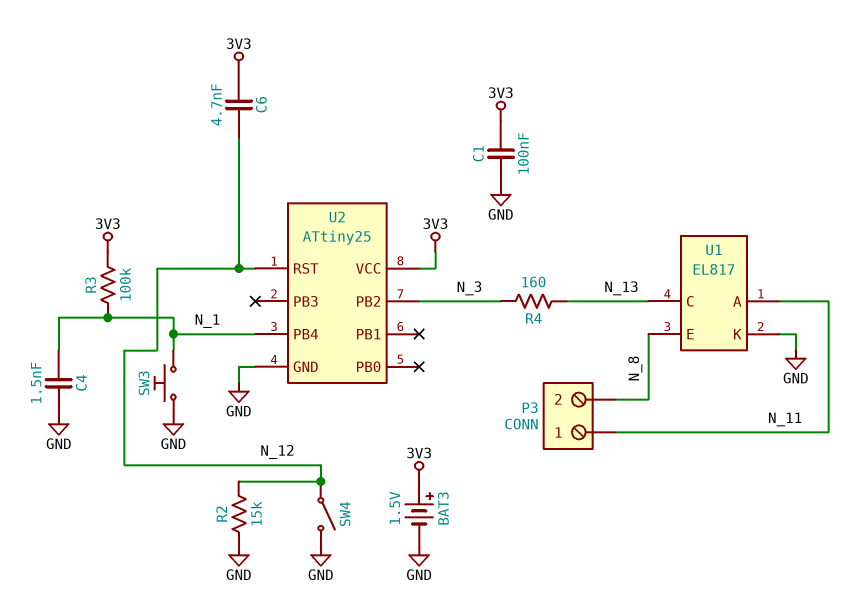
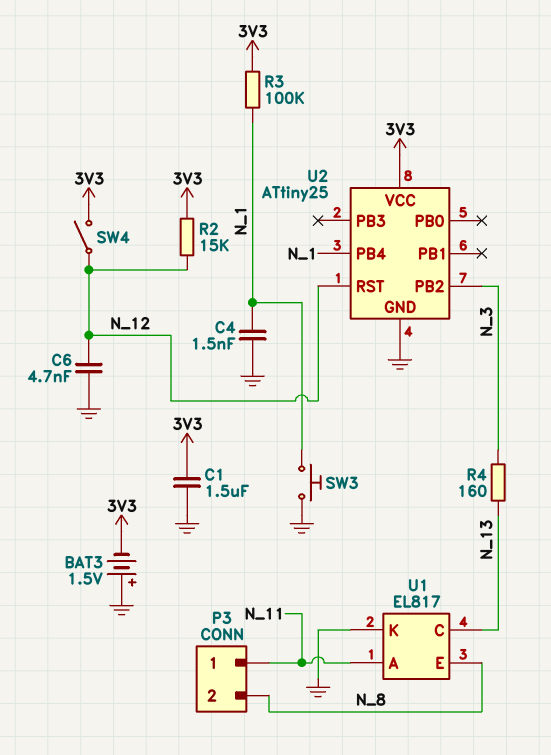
BAT3: 1.5V (plus 3V3, minus GND) -> 1.5V (plus GND, minus 3V3)
C1: 100nF (3V3, GND) -> 1.5uF (3V3, GND)
C6: 4.7nF (3V3, N_12) -> 4.7nF (GND, N_12)
R2: 15k (GND, N_12) -> 15k (3V3, N_12)
SW4: switch (GND, N_12) -> switch (3V3, N_12)

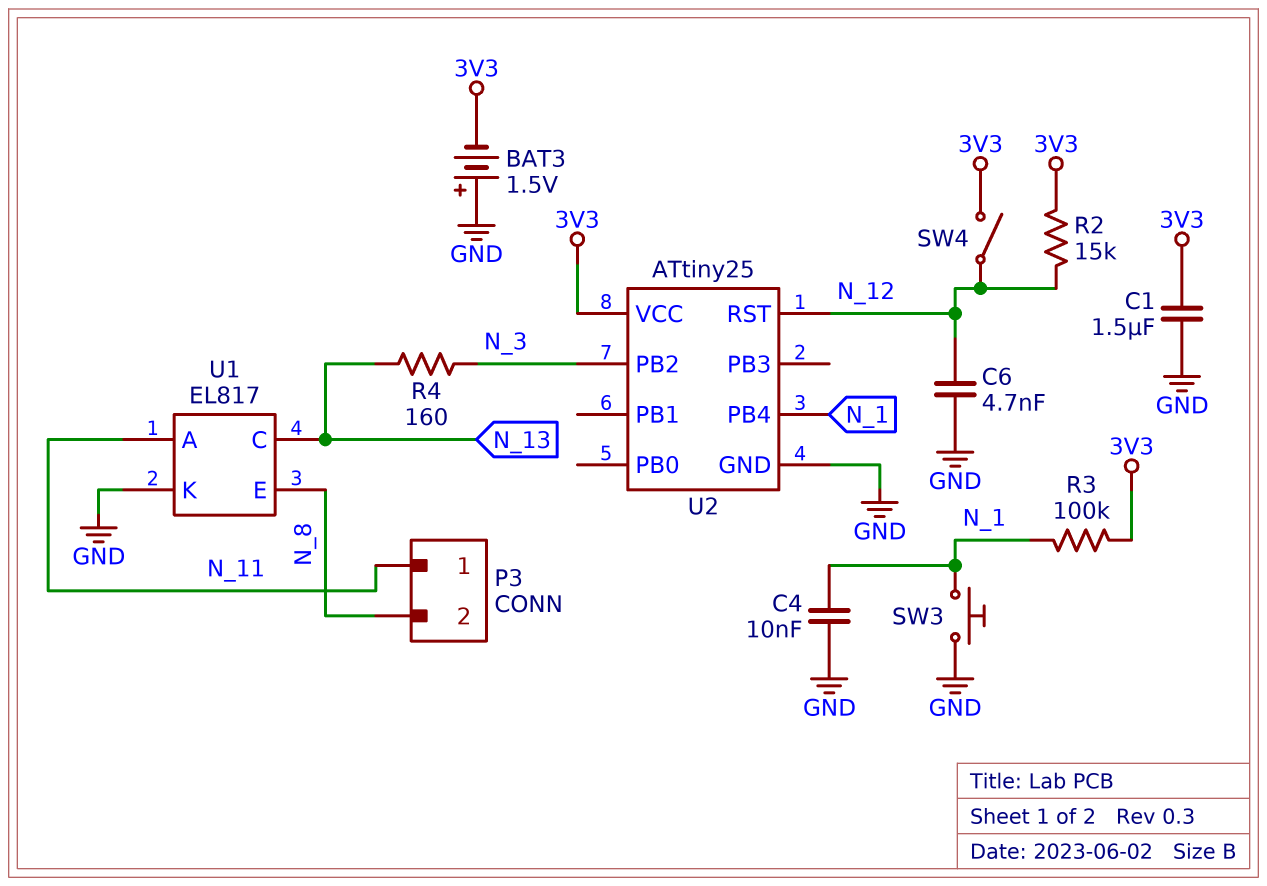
C4: 1.5nF (GND, N_1) -> 10nF (GND, N_1)

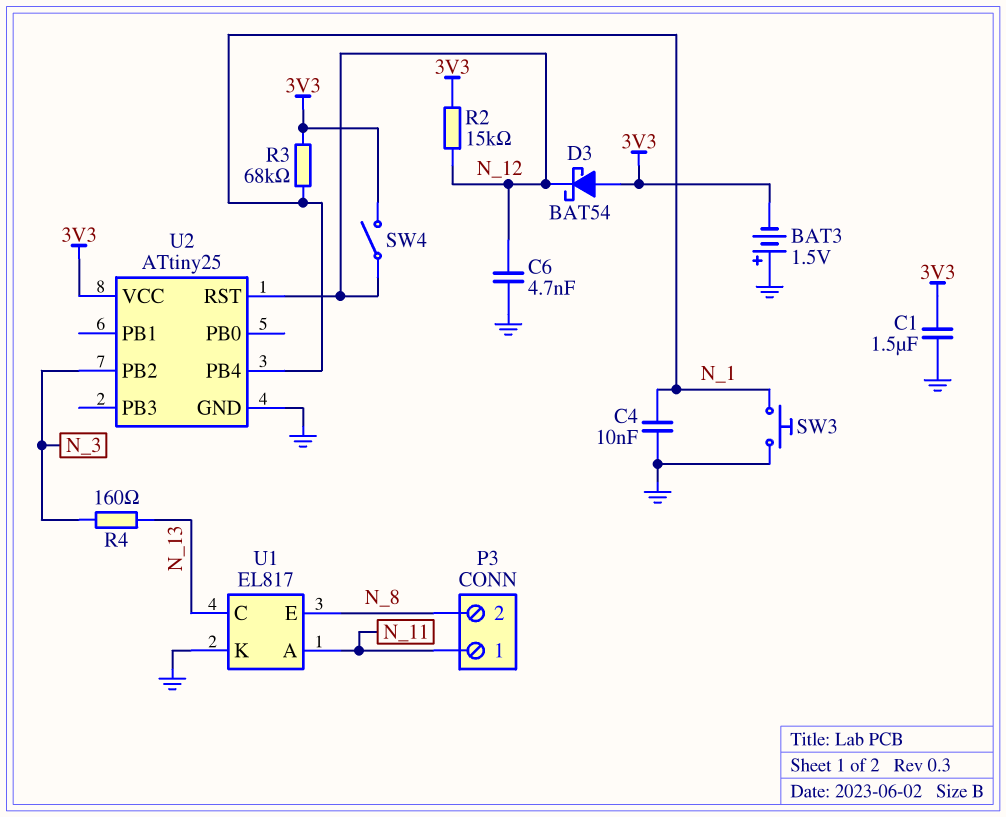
D3: none -> schottky BAT54 (A 3V3, K N_12)
R3: 100k (3V3, N_1) -> 68k (3V3, N_1)

